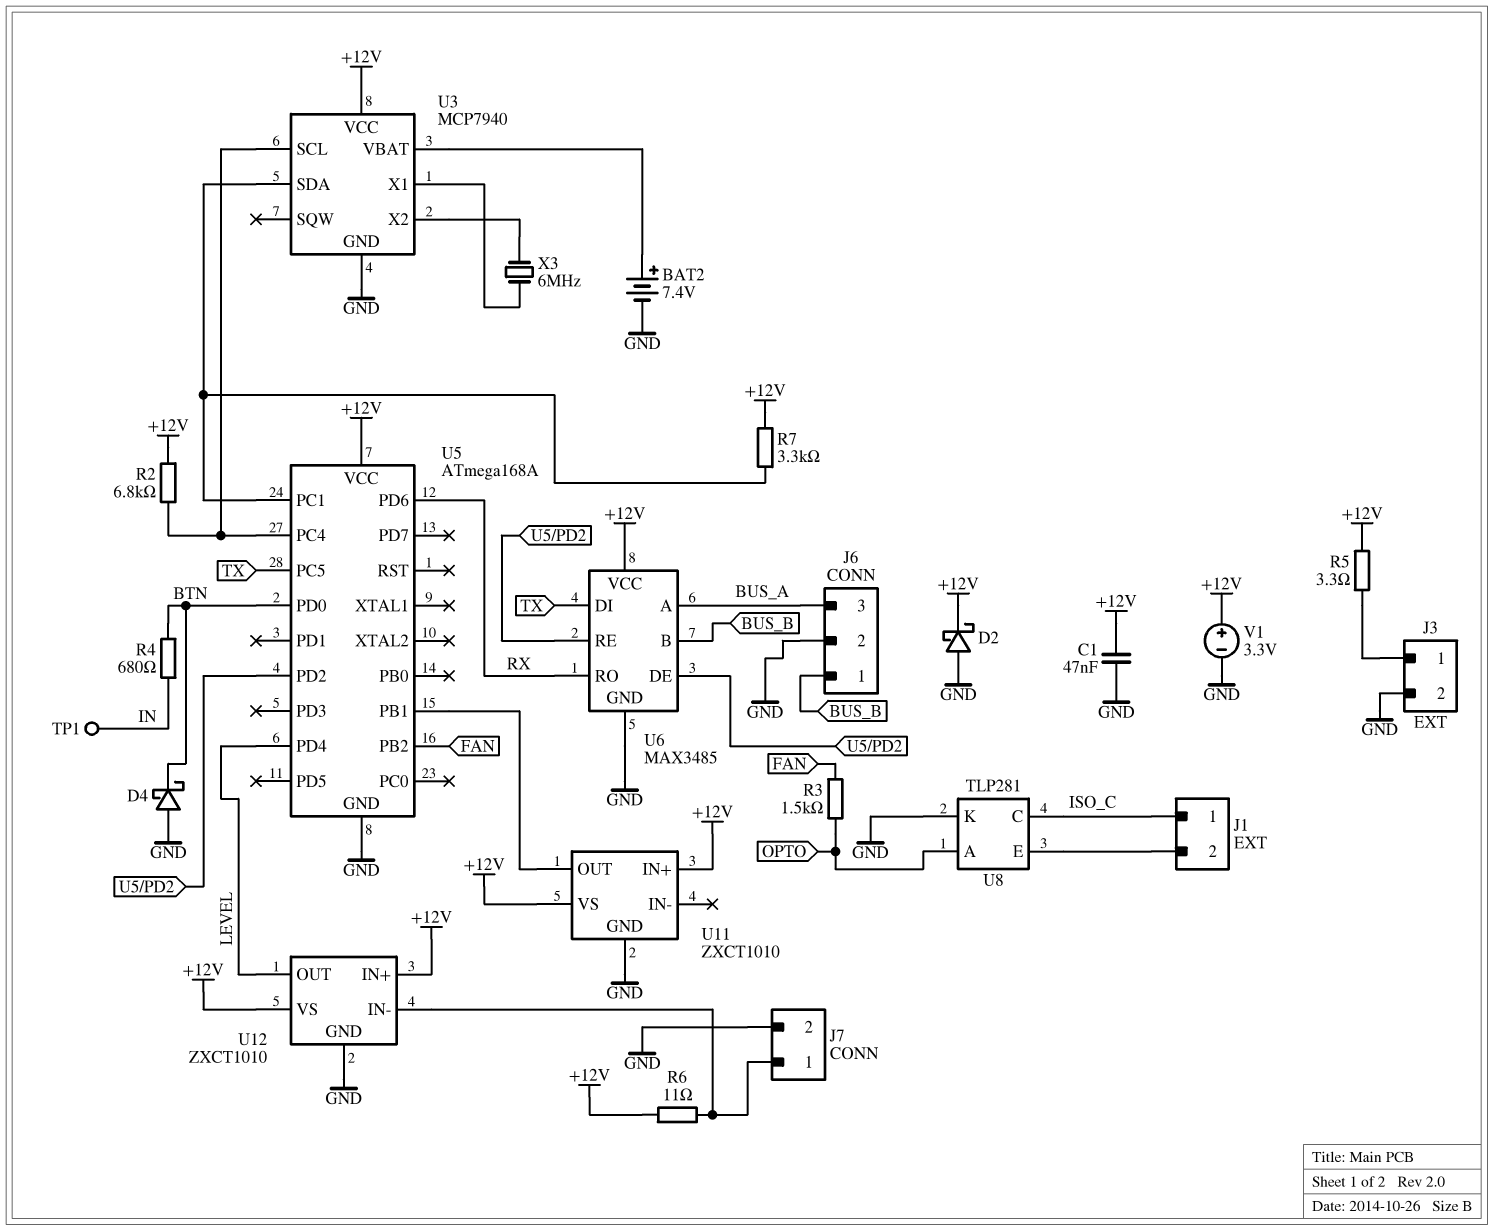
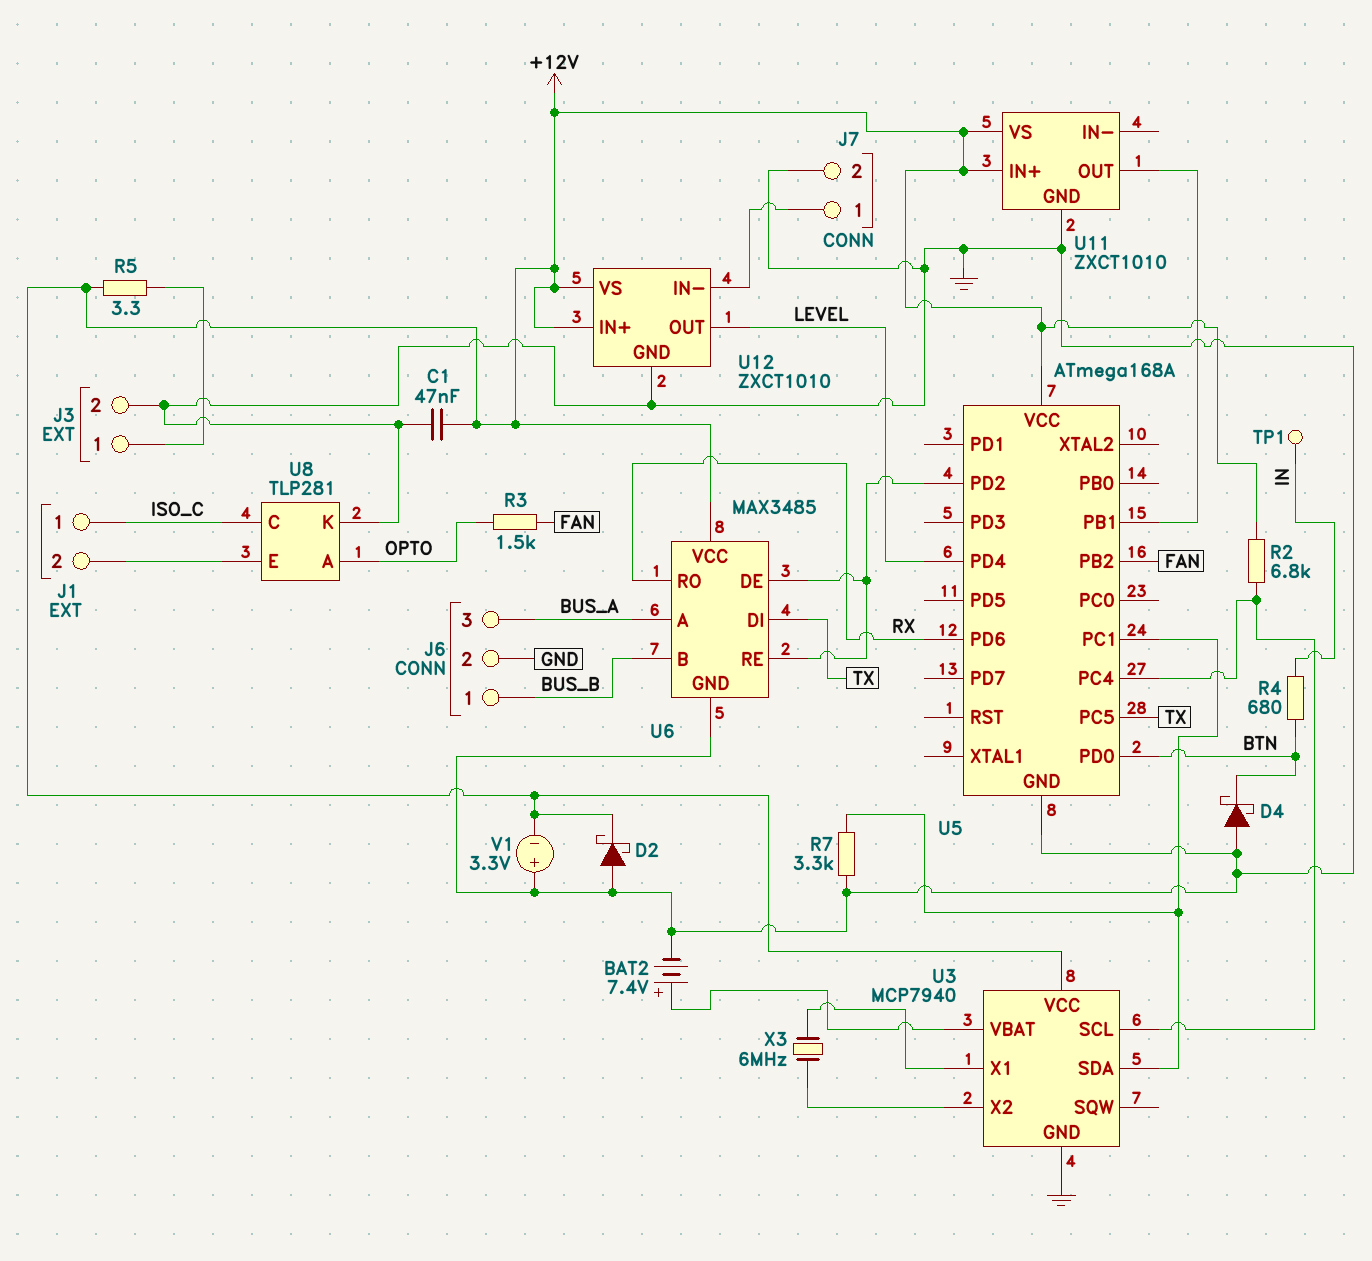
R6: 11 (+12V, J7/1) -> none
R7: 3.3k (+12V, U3/SDA) -> 3.3k (GND, U3/SDA)
V1: 3.3V (plus +12V, minus GND) -> 3.3V (plus GND, minus +12V)

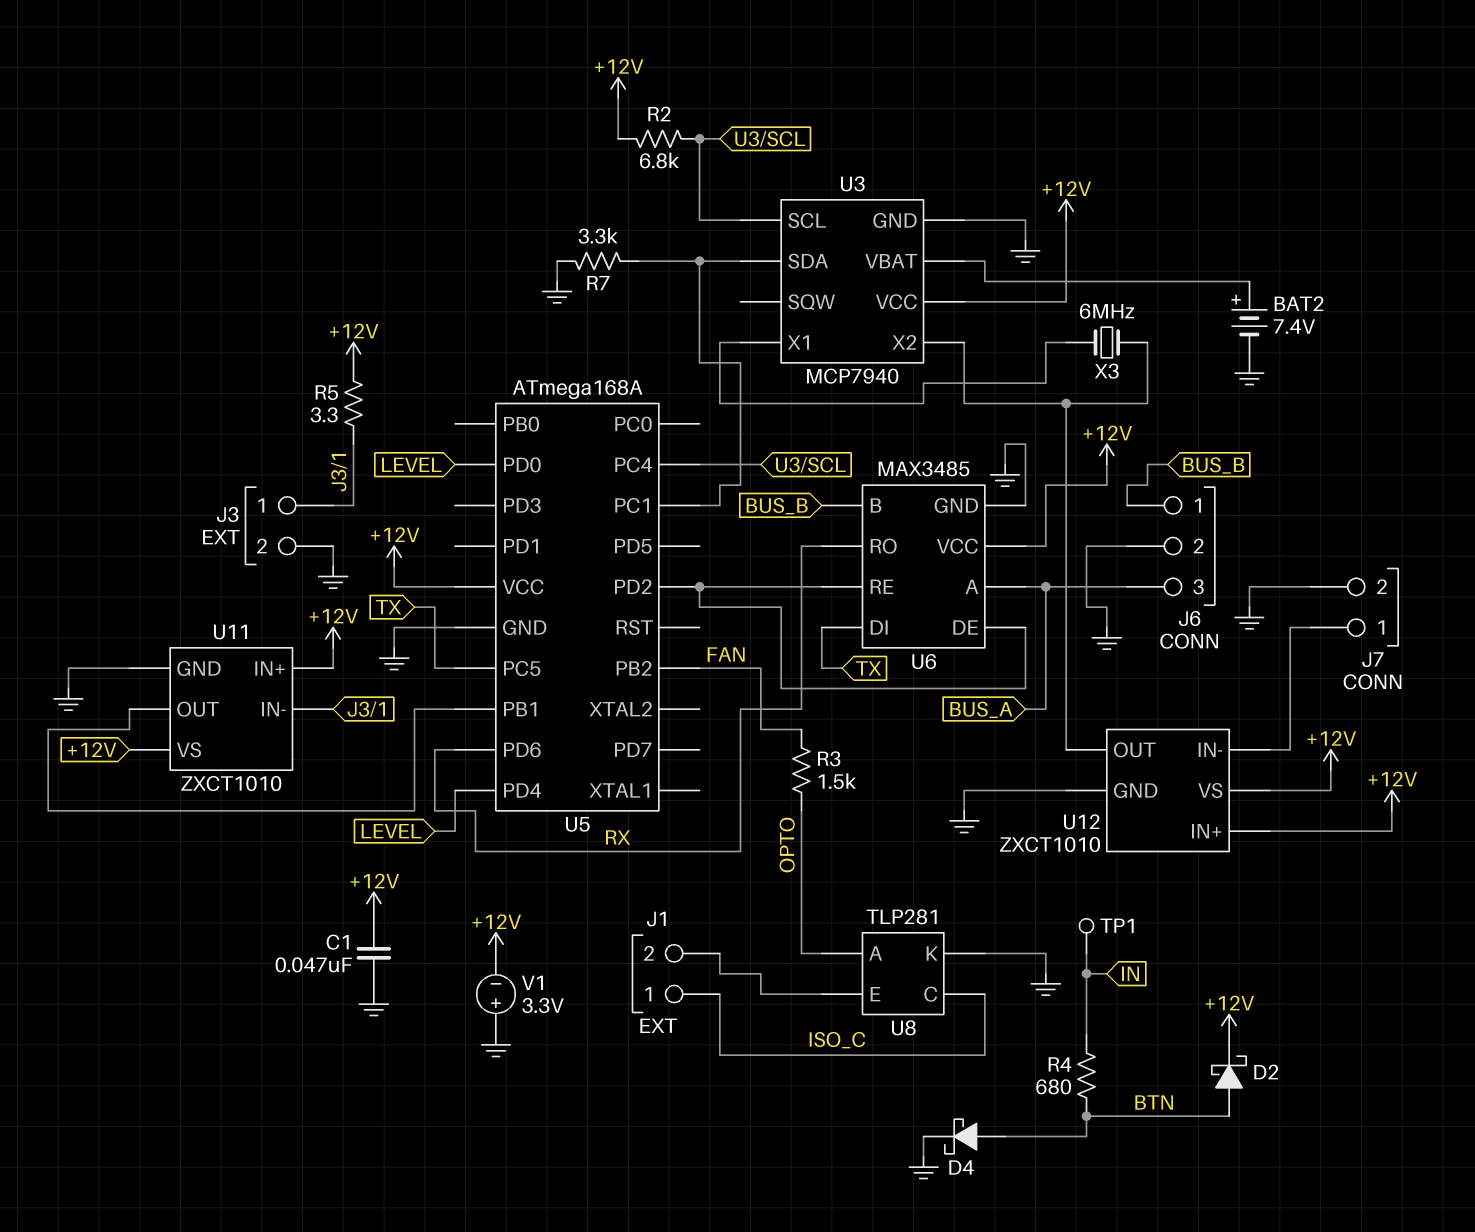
D2: schottky (A GND, K +12V) -> schottky (A BTN, K +12V)
D4: schottky (A GND, K BTN) -> schottky (A BTN, K GND)
U5 pin PD0: BTN -> LEVEL
U11 pin IN-: none -> J3/1
U12 pin OUT: LEVEL -> U3/X2

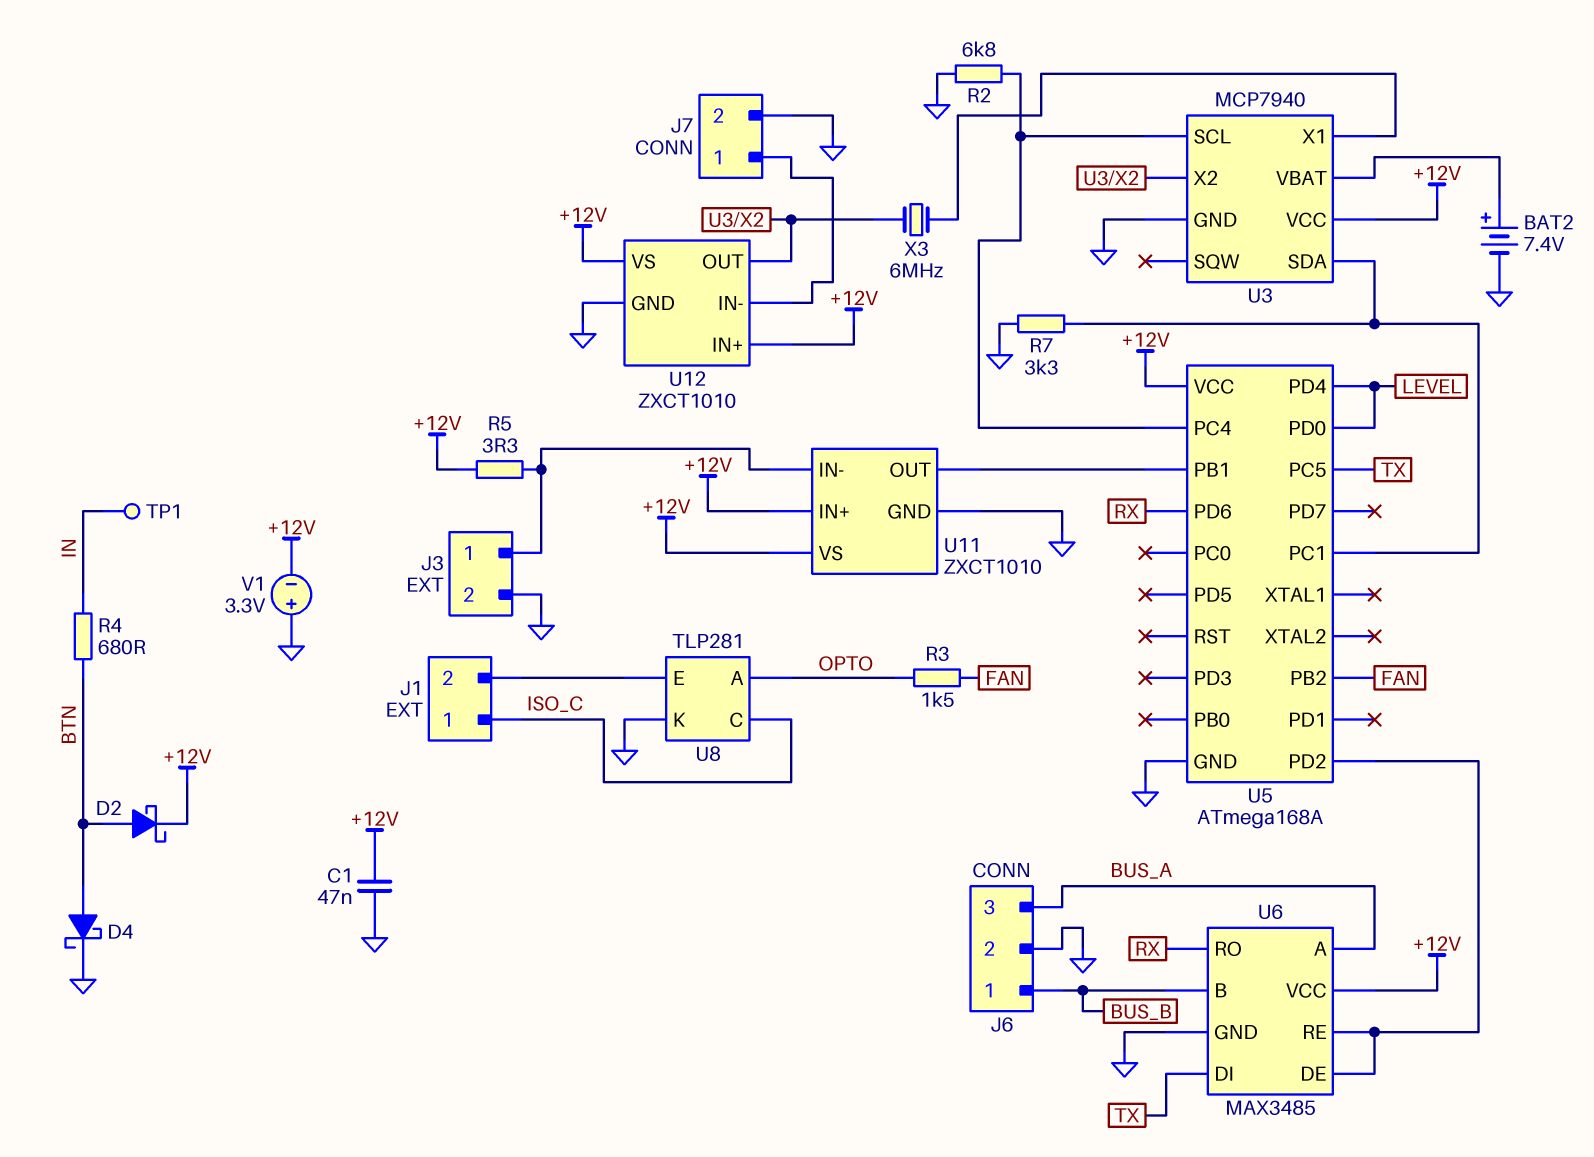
R2: 6.8k (+12V, U3/SCL) -> 6.8k (GND, U3/SCL)

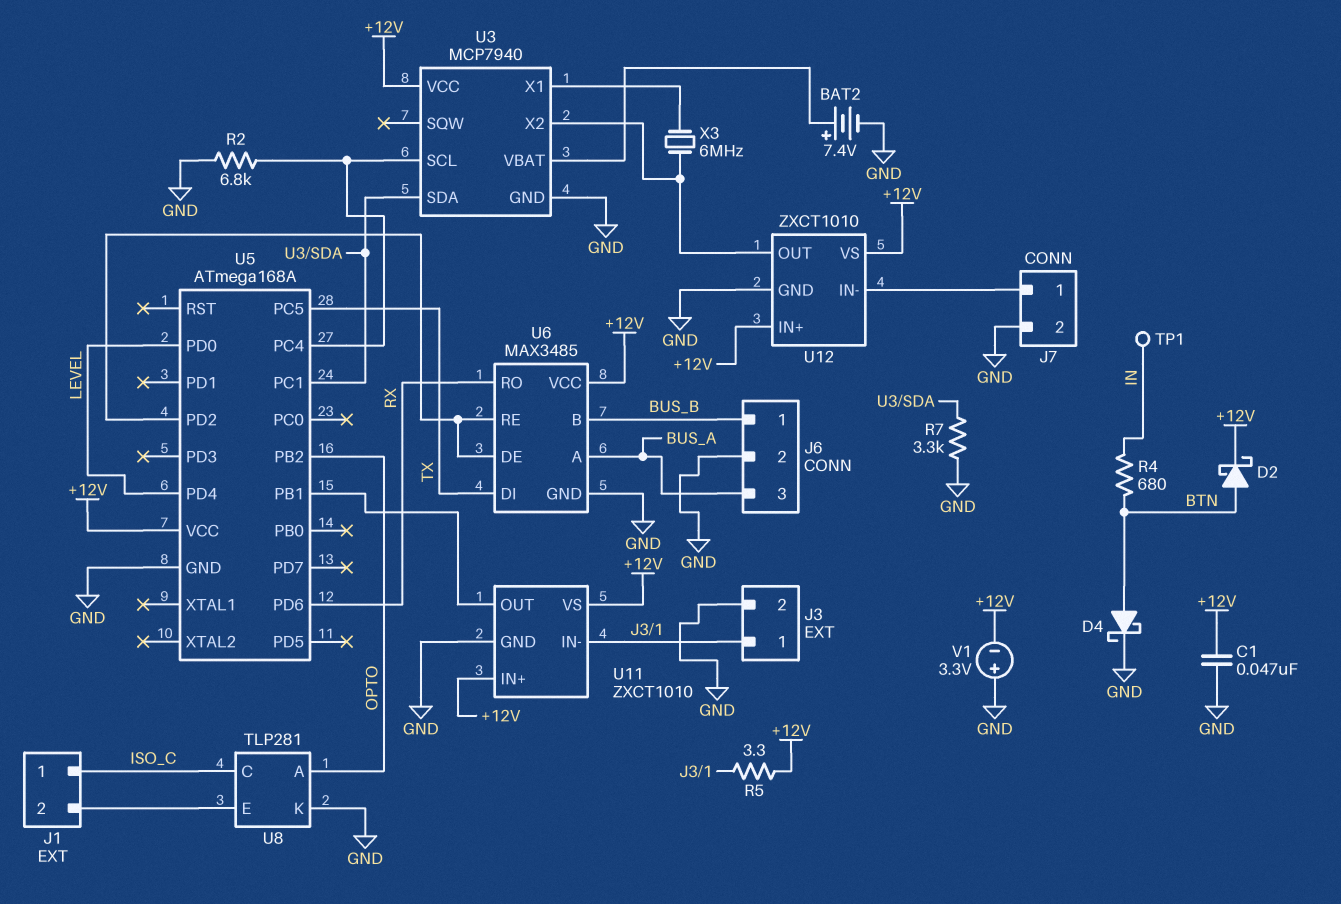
R3: 1.5k (FAN, OPTO) -> none
U5 pin PB2: FAN -> OPTO

